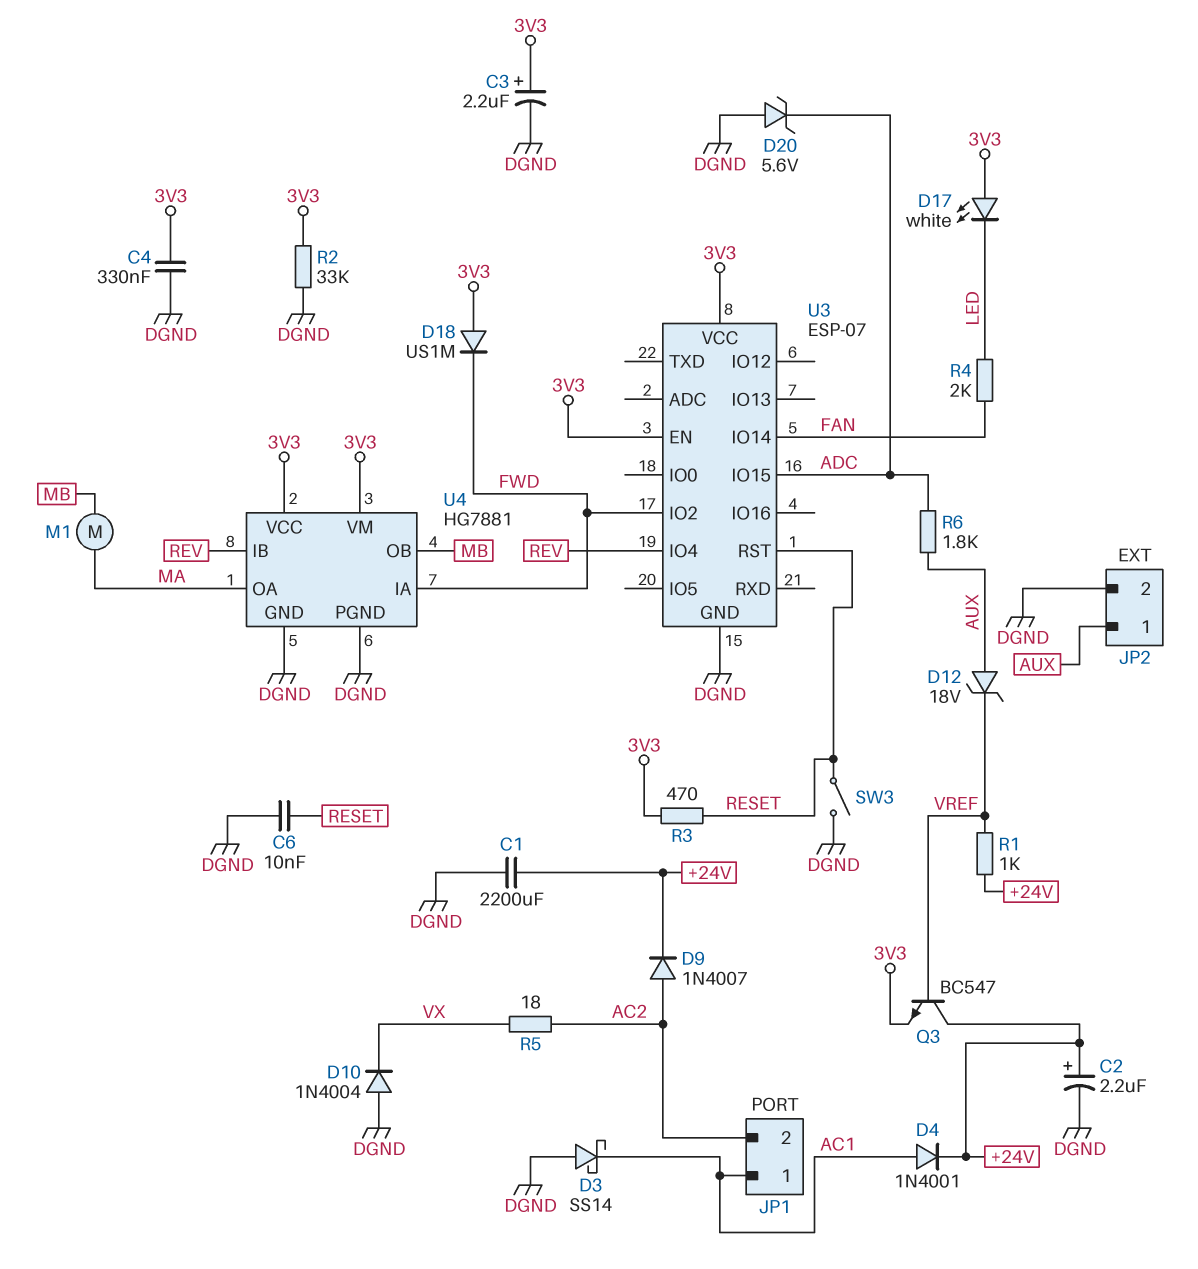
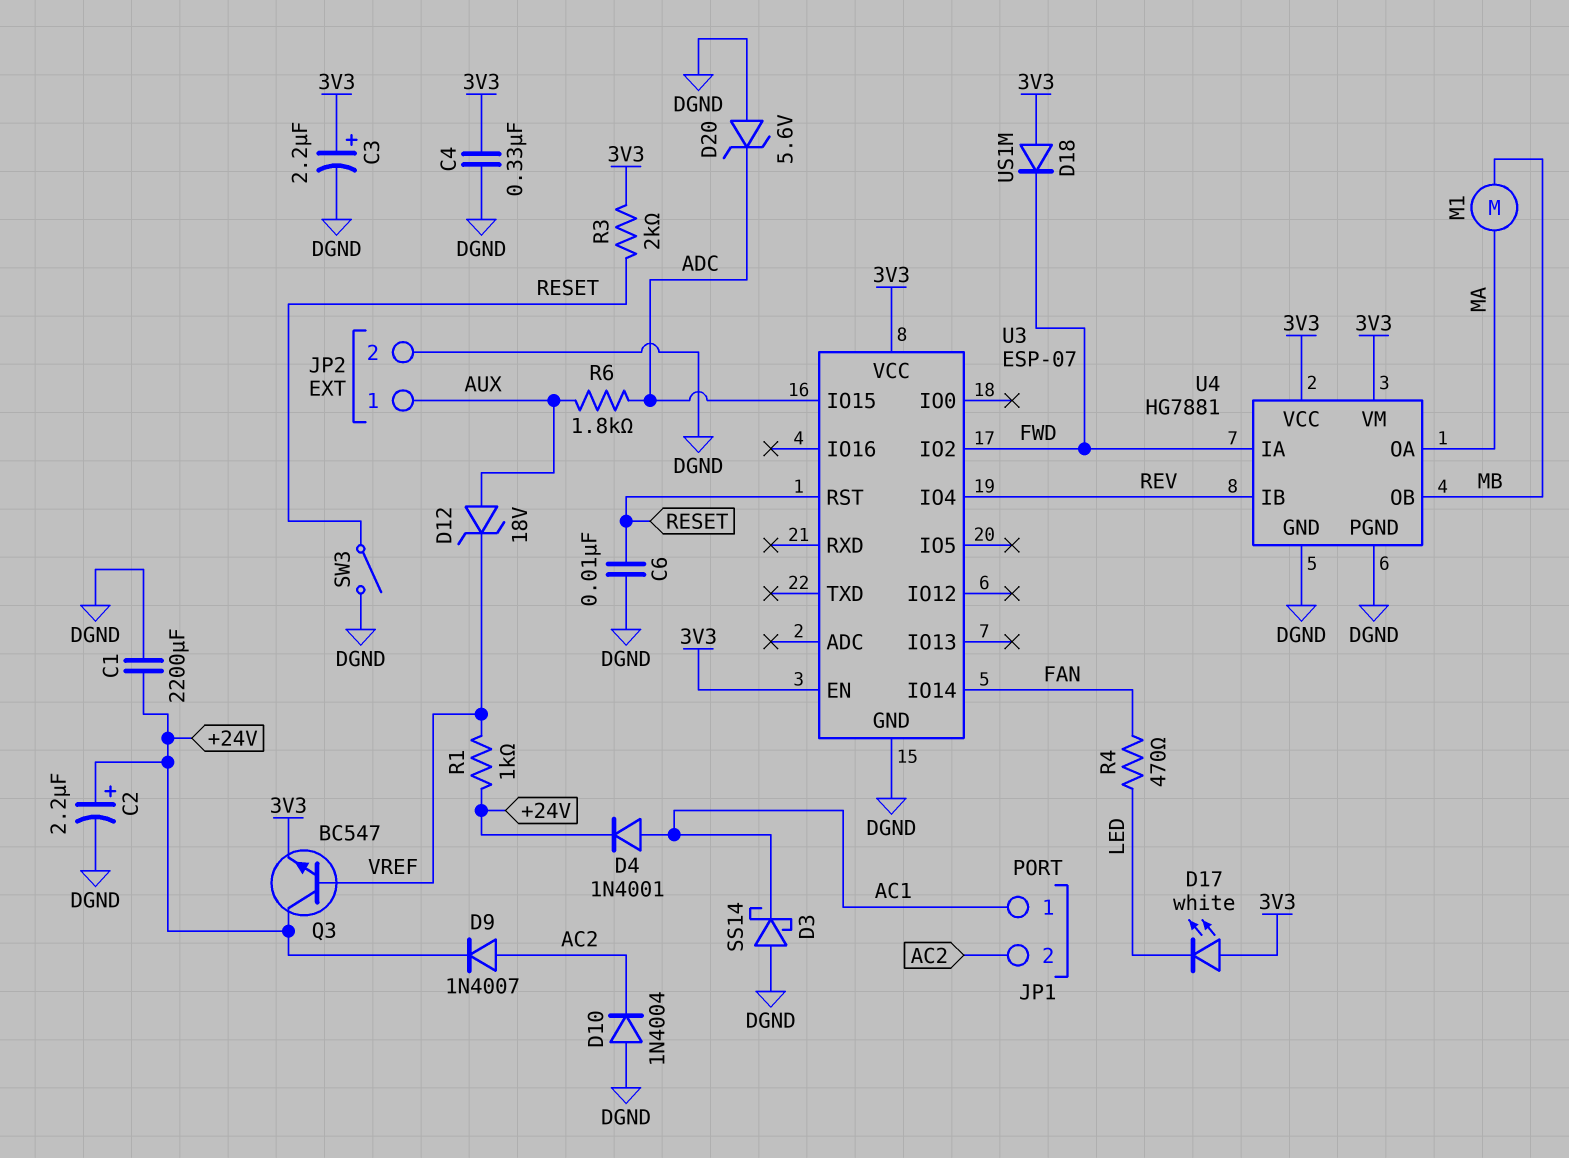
D10: diode 1N4004 (A DGND, K VX) -> diode 1N4004 (A DGND, K AC2)
R2: 33k (3V3, DGND) -> none
R3: 470 (3V3, RESET) -> 2k (3V3, RESET)
R4: 2k (FAN, LED) -> 470 (FAN, LED)
R5: 18 (AC2, VX) -> none

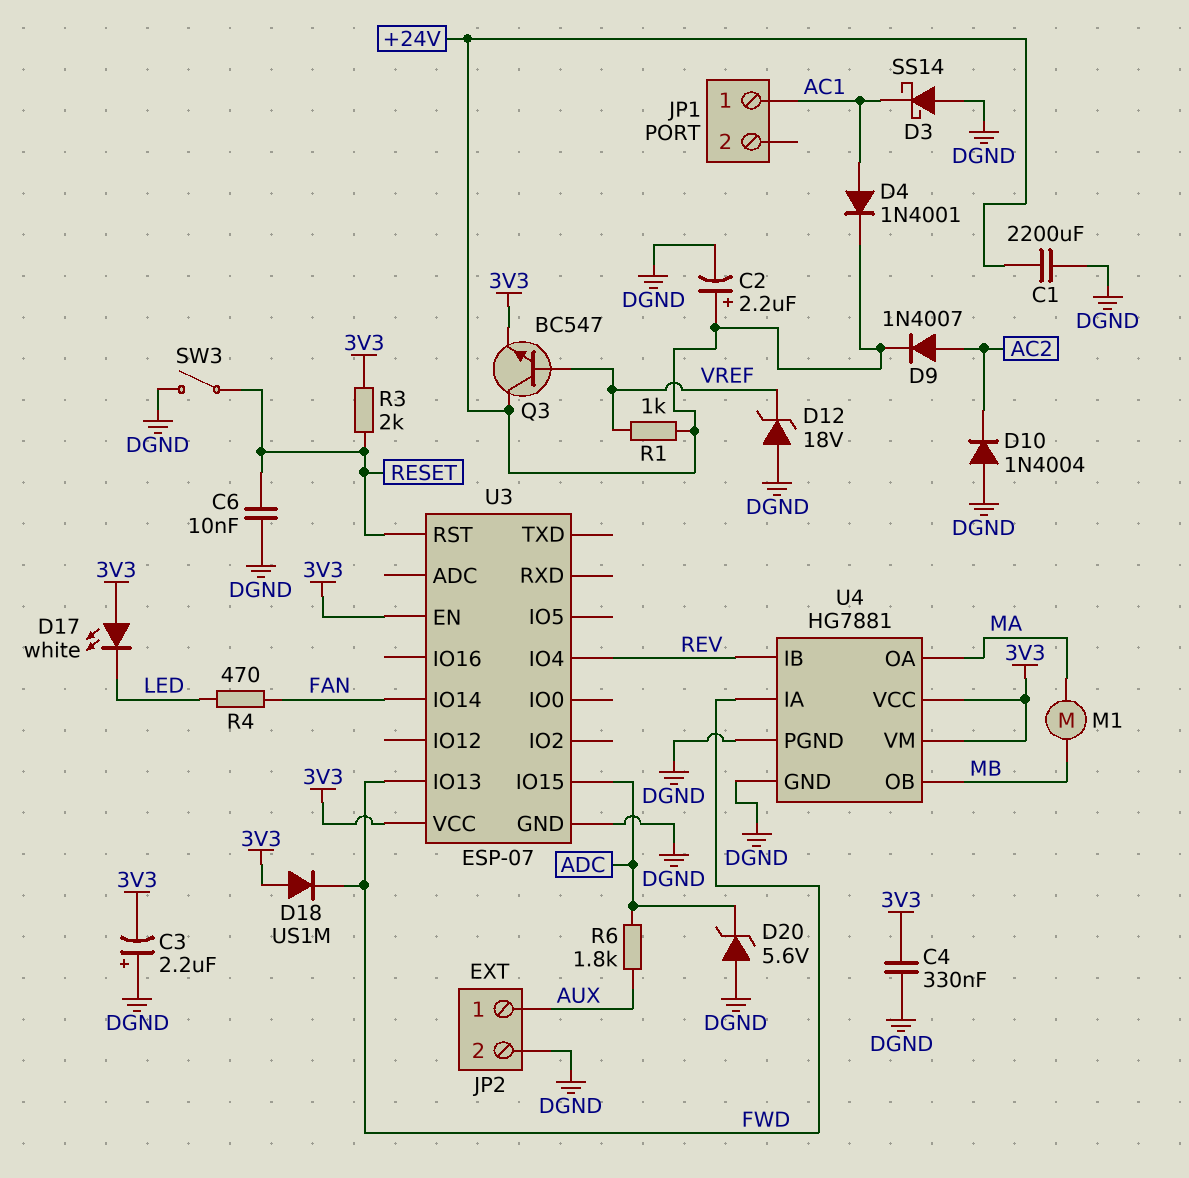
C3: 2.2uF (plus 3V3, minus DGND) -> 2.2uF (plus DGND, minus 3V3)
D12: zener 18V (A AUX, K VREF) -> zener 18V (A DGND, K VREF)
JP1 pin 2: AC2 -> none
U3 pin IO2: FWD -> none
U3 pin IO13: none -> FWD

